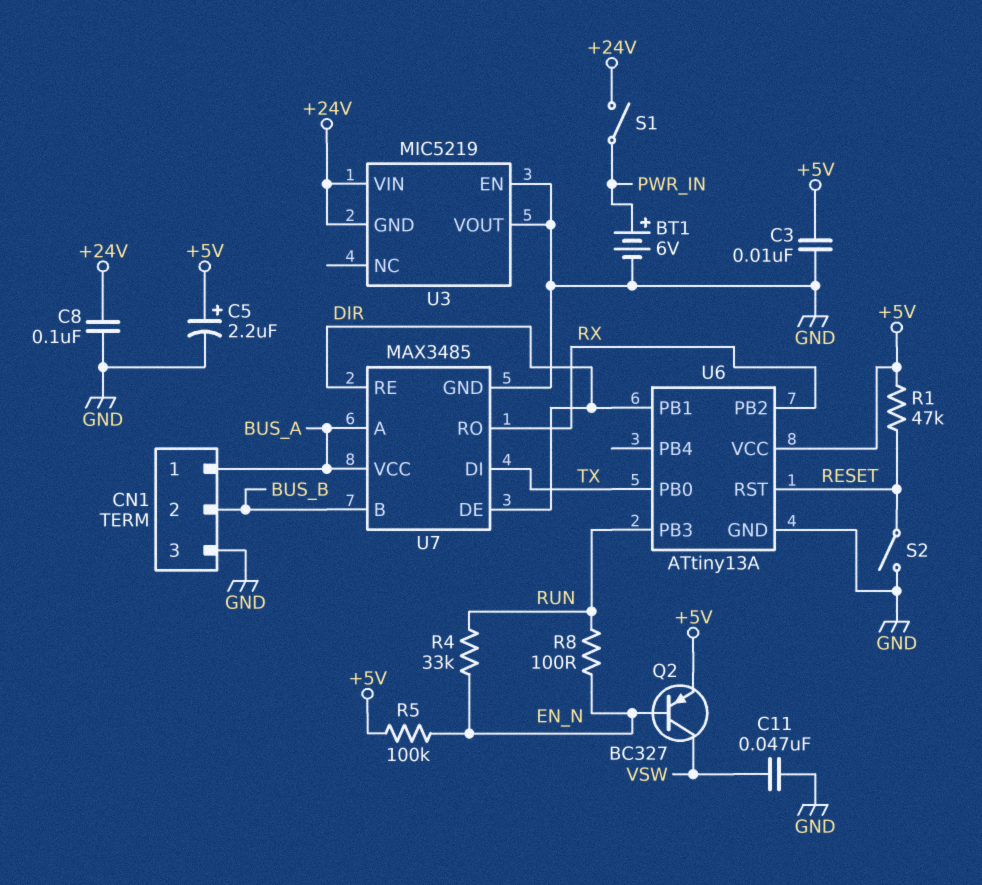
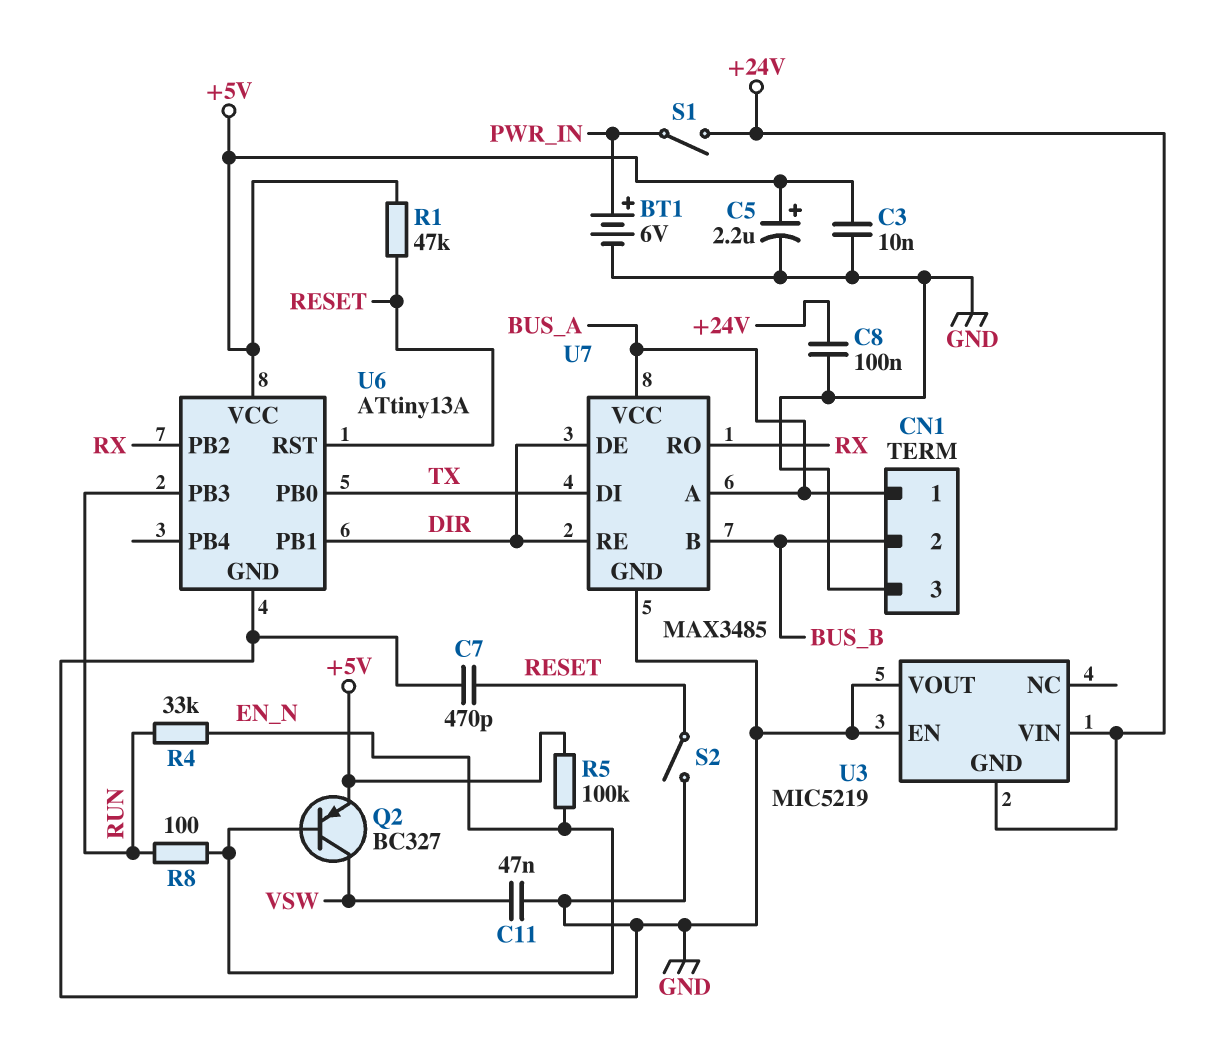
C7: none -> 470pF (GND, RESET)

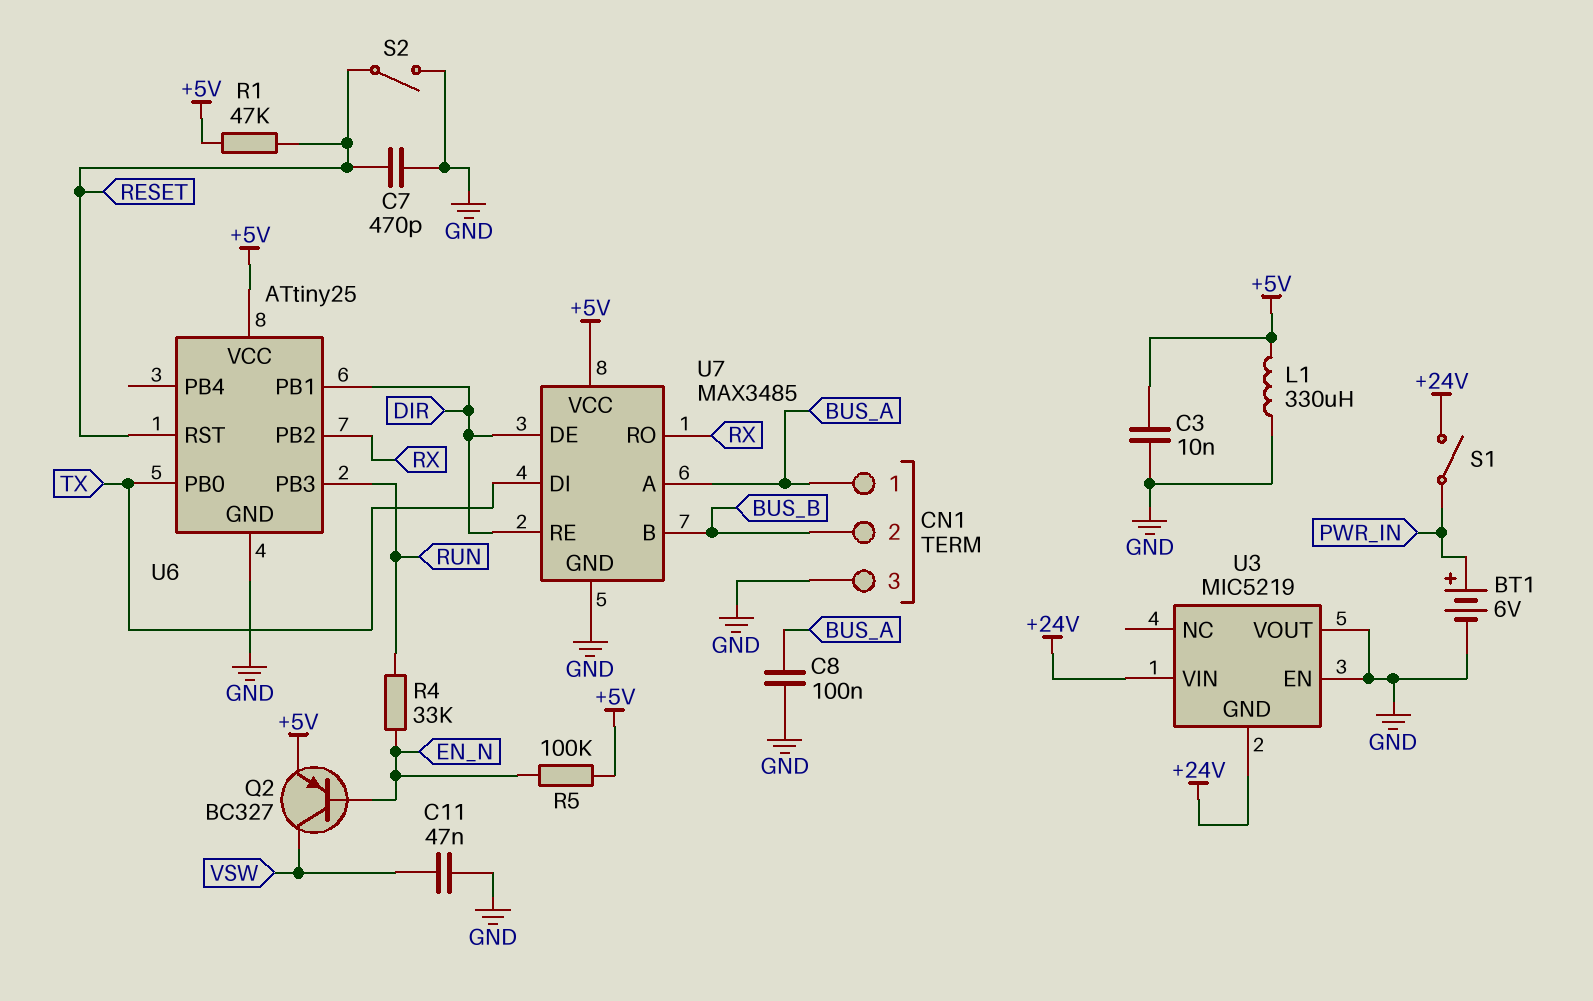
C5: 2.2uF (plus +5V, minus GND) -> none
C8: 100nF (+24V, GND) -> 100nF (BUS_A, GND)
L1: none -> 330uH (+5V, GND)
R8: 100 (EN_N, RUN) -> none
U6: ATtiny13A -> ATtiny25
U7 pin VCC: BUS_A -> +5V

